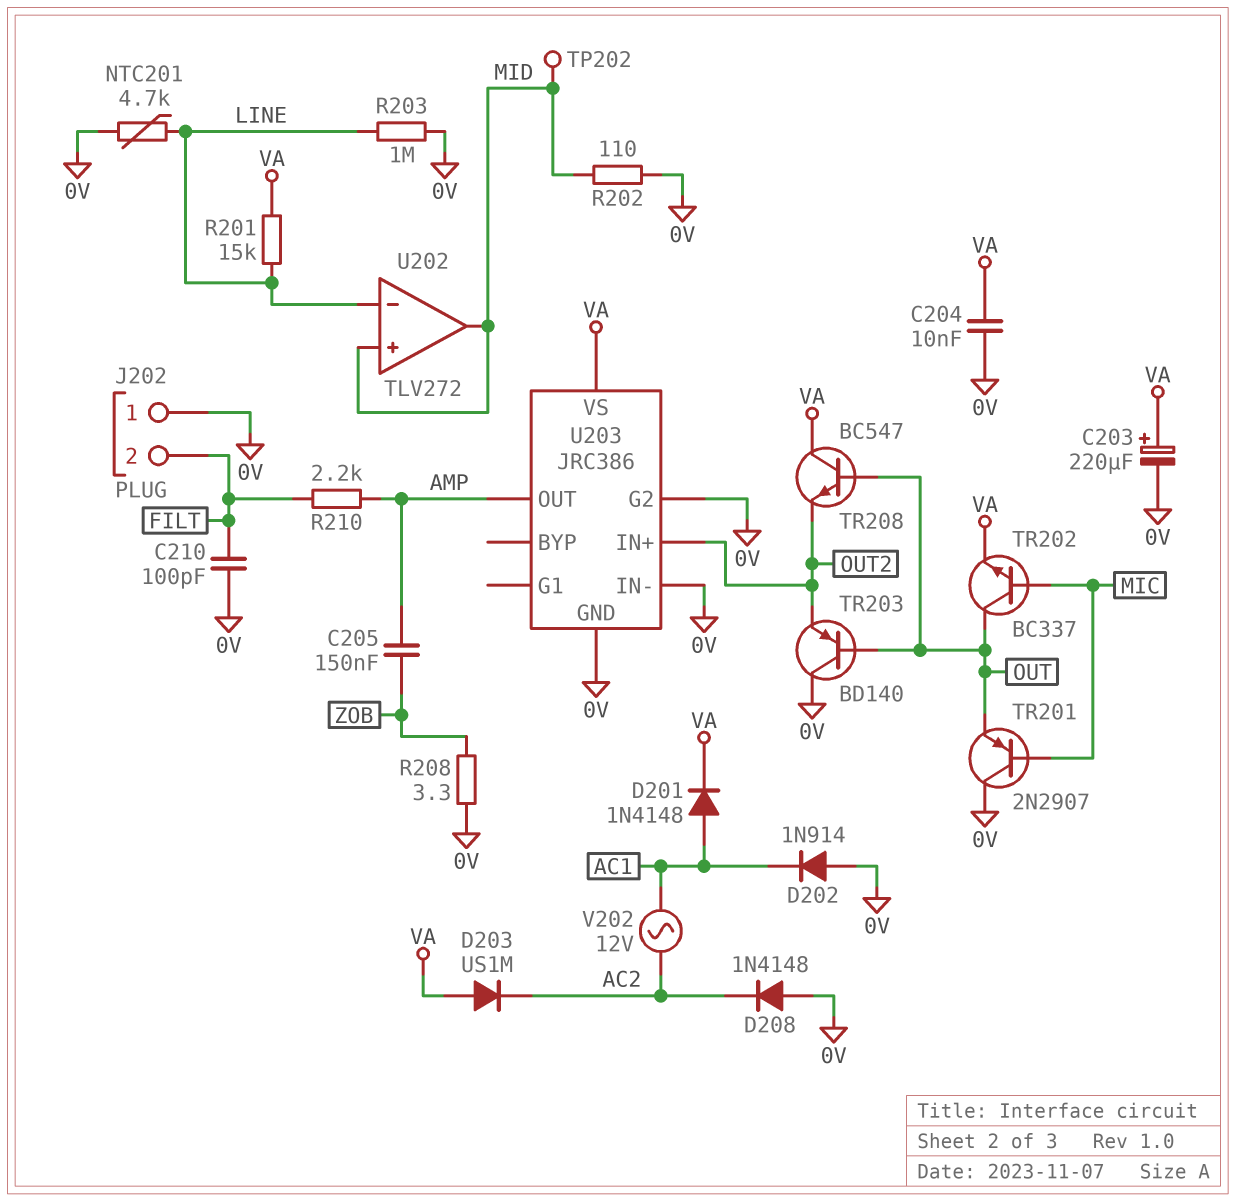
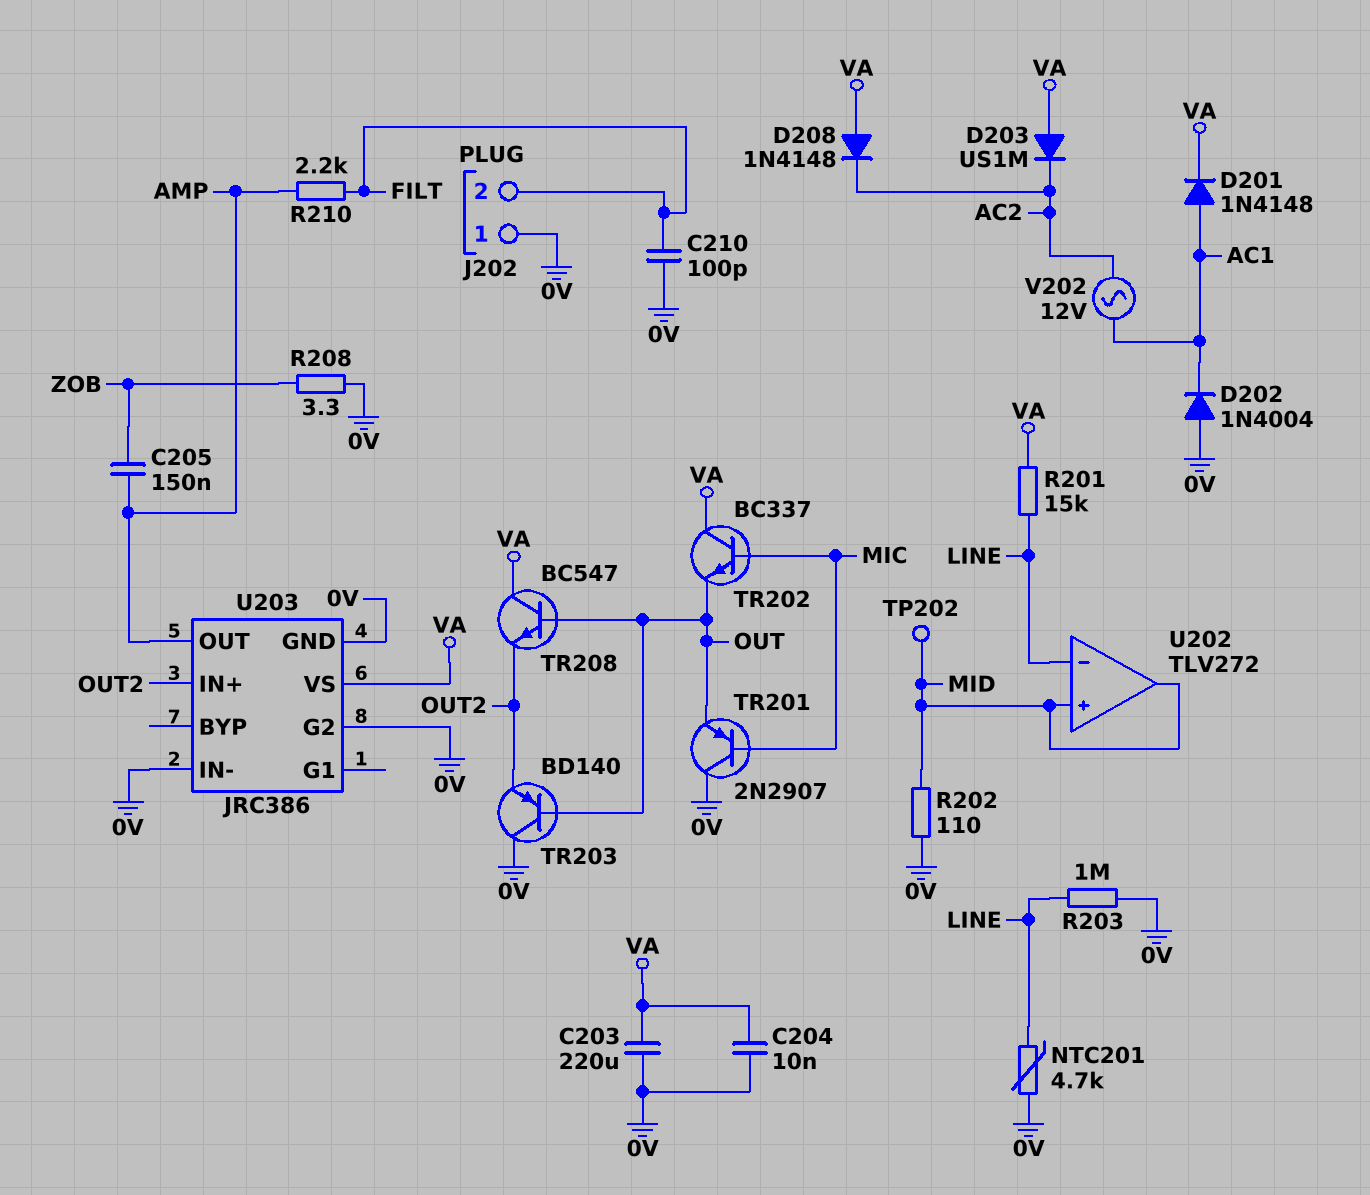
C203: 220uF (plus VA, minus 0V) -> 220uF (0V, VA)
D202: diode 1N914 (A 0V, K AC1) -> diode 1N4004 (A 0V, K AC1)
D208: diode 1N4148 (A 0V, K AC2) -> diode 1N4148 (A VA, K AC2)
TR202: NPN BC337 (B MIC, C OUT, E VA) -> NPN BC337 (B MIC, C VA, E OUT)

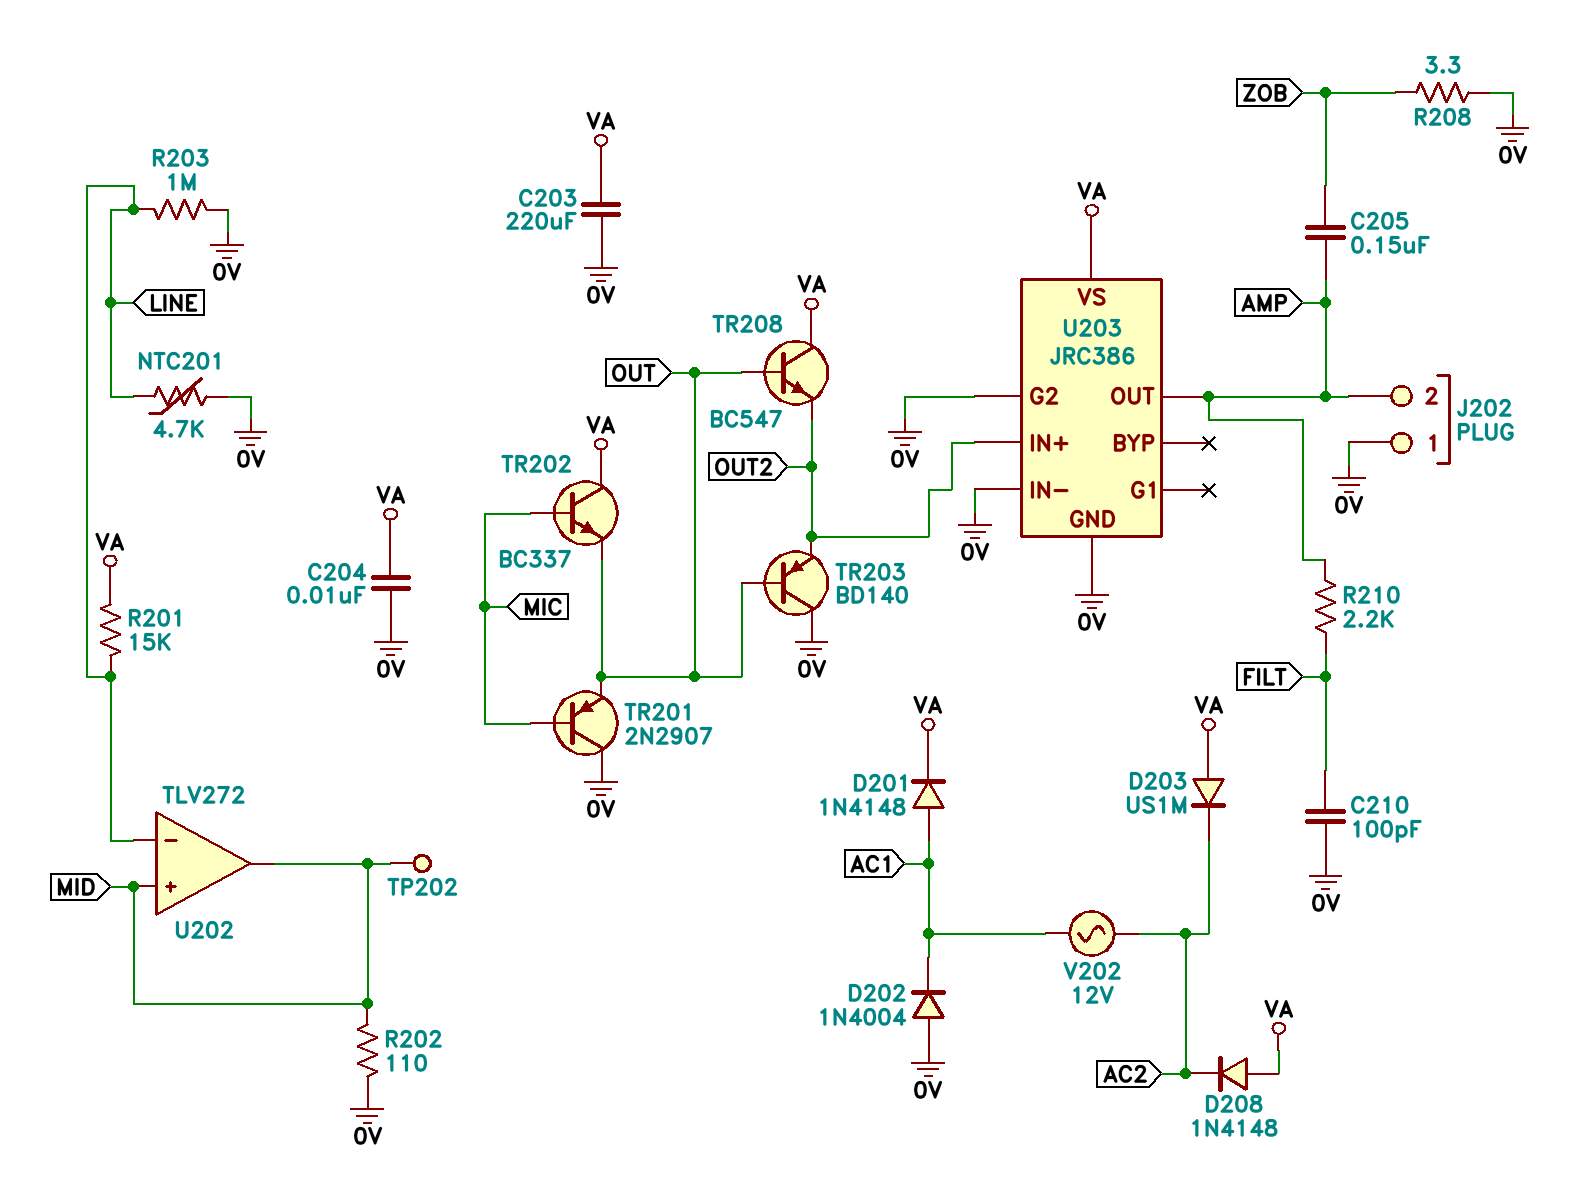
J202 pin 2: FILT -> AMP

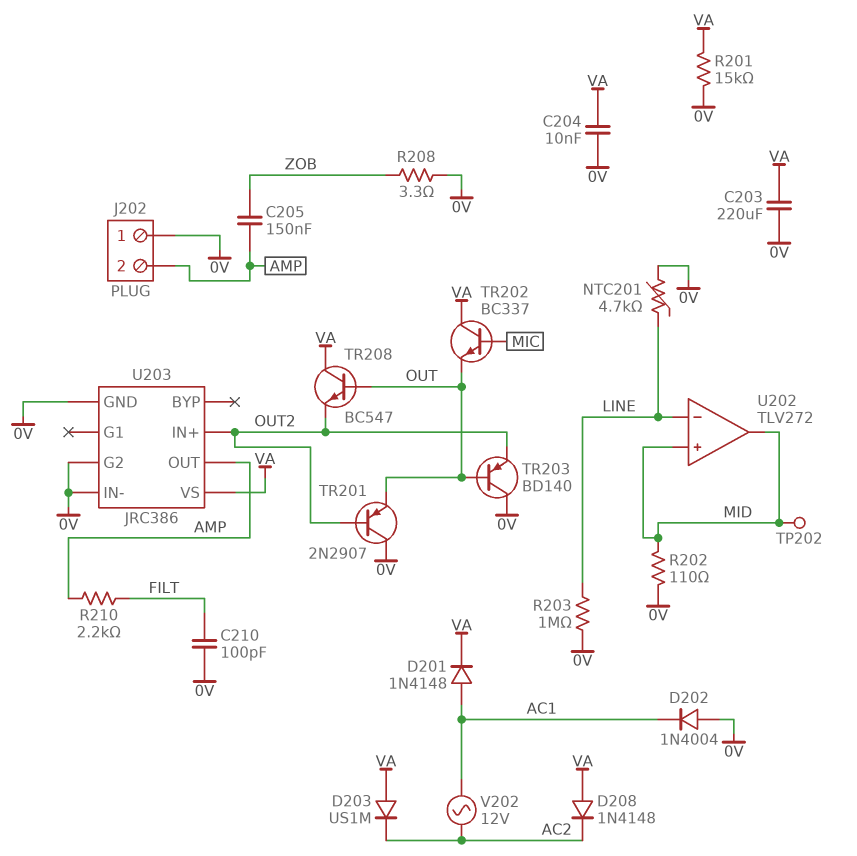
R201: 15k (LINE, VA) -> 15k (0V, VA)
TR201: PNP 2N2907 (B MIC, C 0V, E OUT) -> PNP 2N2907 (B OUT2, C 0V, E OUT)

